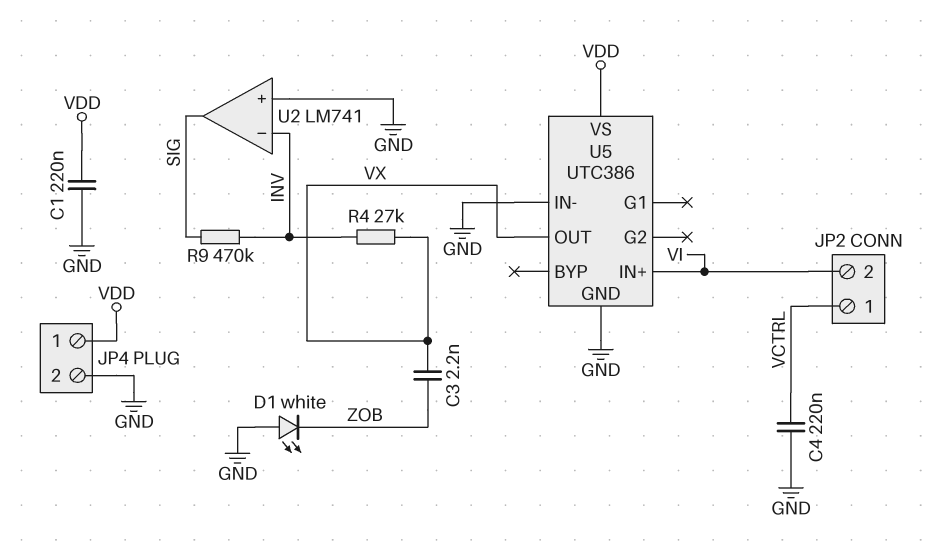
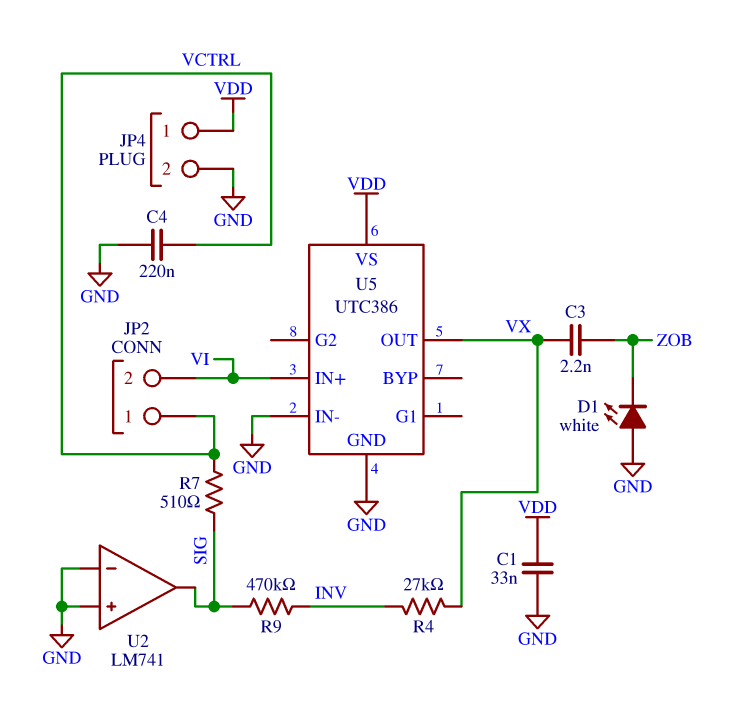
C1: 220nF (GND, VDD) -> 33nF (GND, VDD)
R7: none -> 510 (SIG, VCTRL)
U2 pin in-: INV -> GND

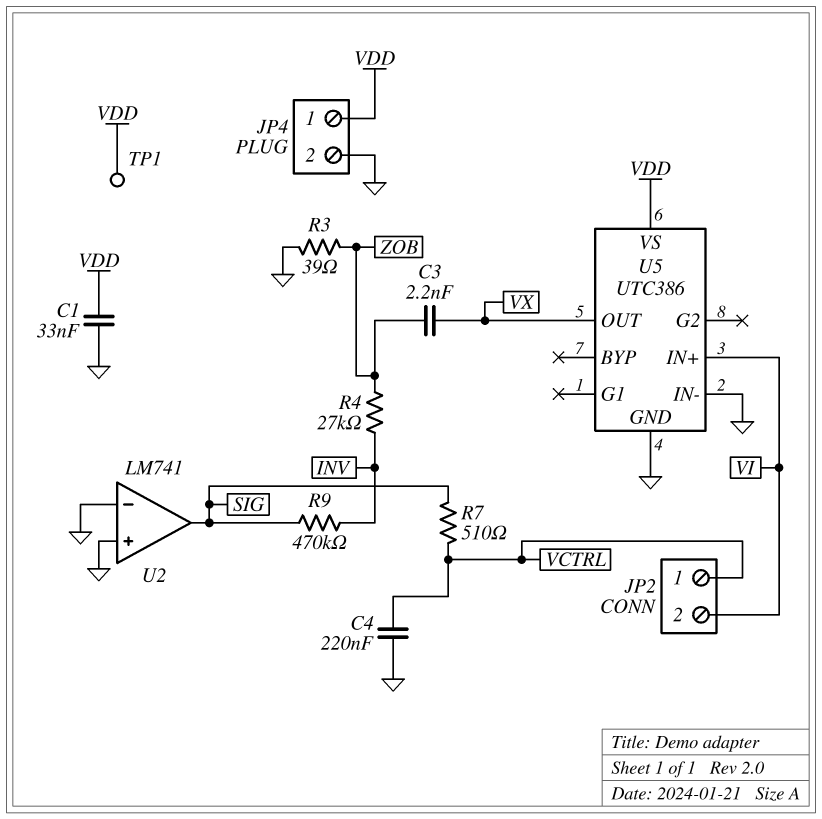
D1: LED white (A GND, K ZOB) -> none
R3: none -> 39 (GND, ZOB)
R4: 27k (INV, VX) -> 27k (INV, ZOB)
TP1: none -> test point (VDD)

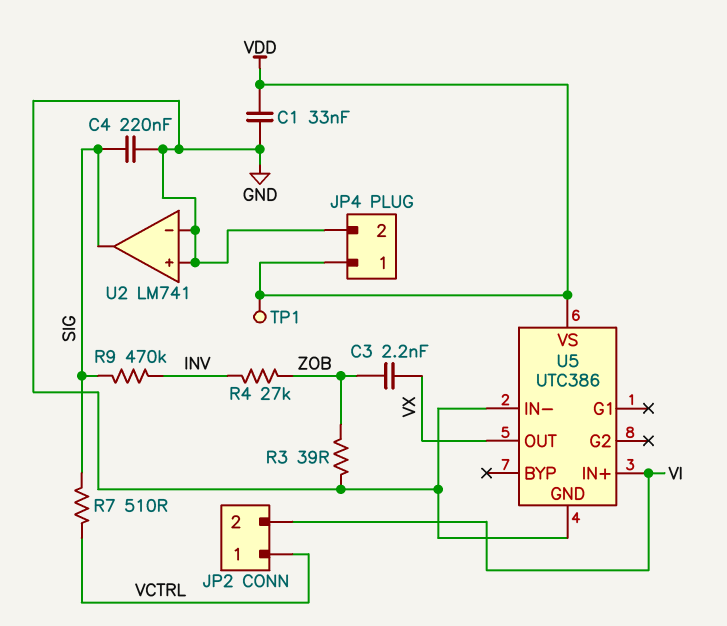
C4: 220nF (GND, VCTRL) -> 220nF (GND, SIG)

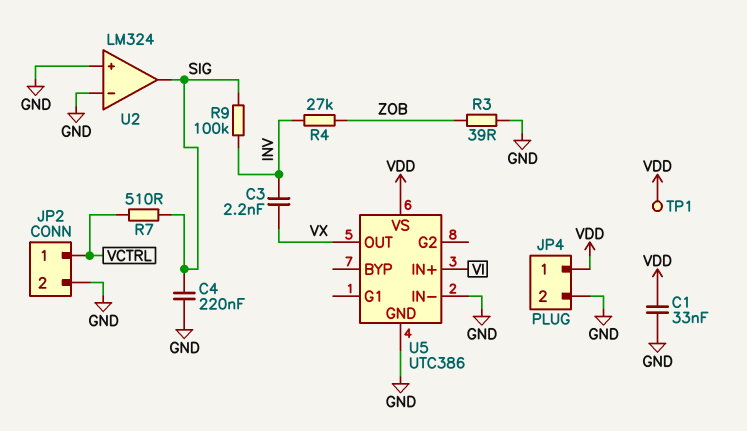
C3: 2.2nF (VX, ZOB) -> 2.2nF (INV, VX)
JP2 pin 2: VI -> GND
R9: 470k (INV, SIG) -> 100k (INV, SIG)
U2: LM741 -> LM324

